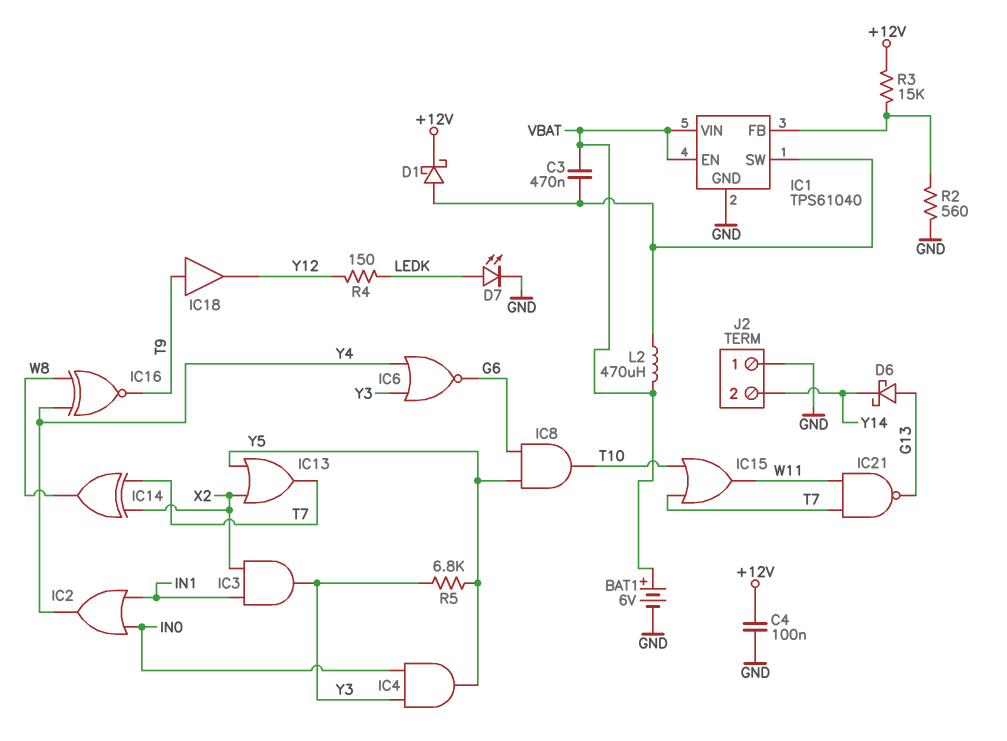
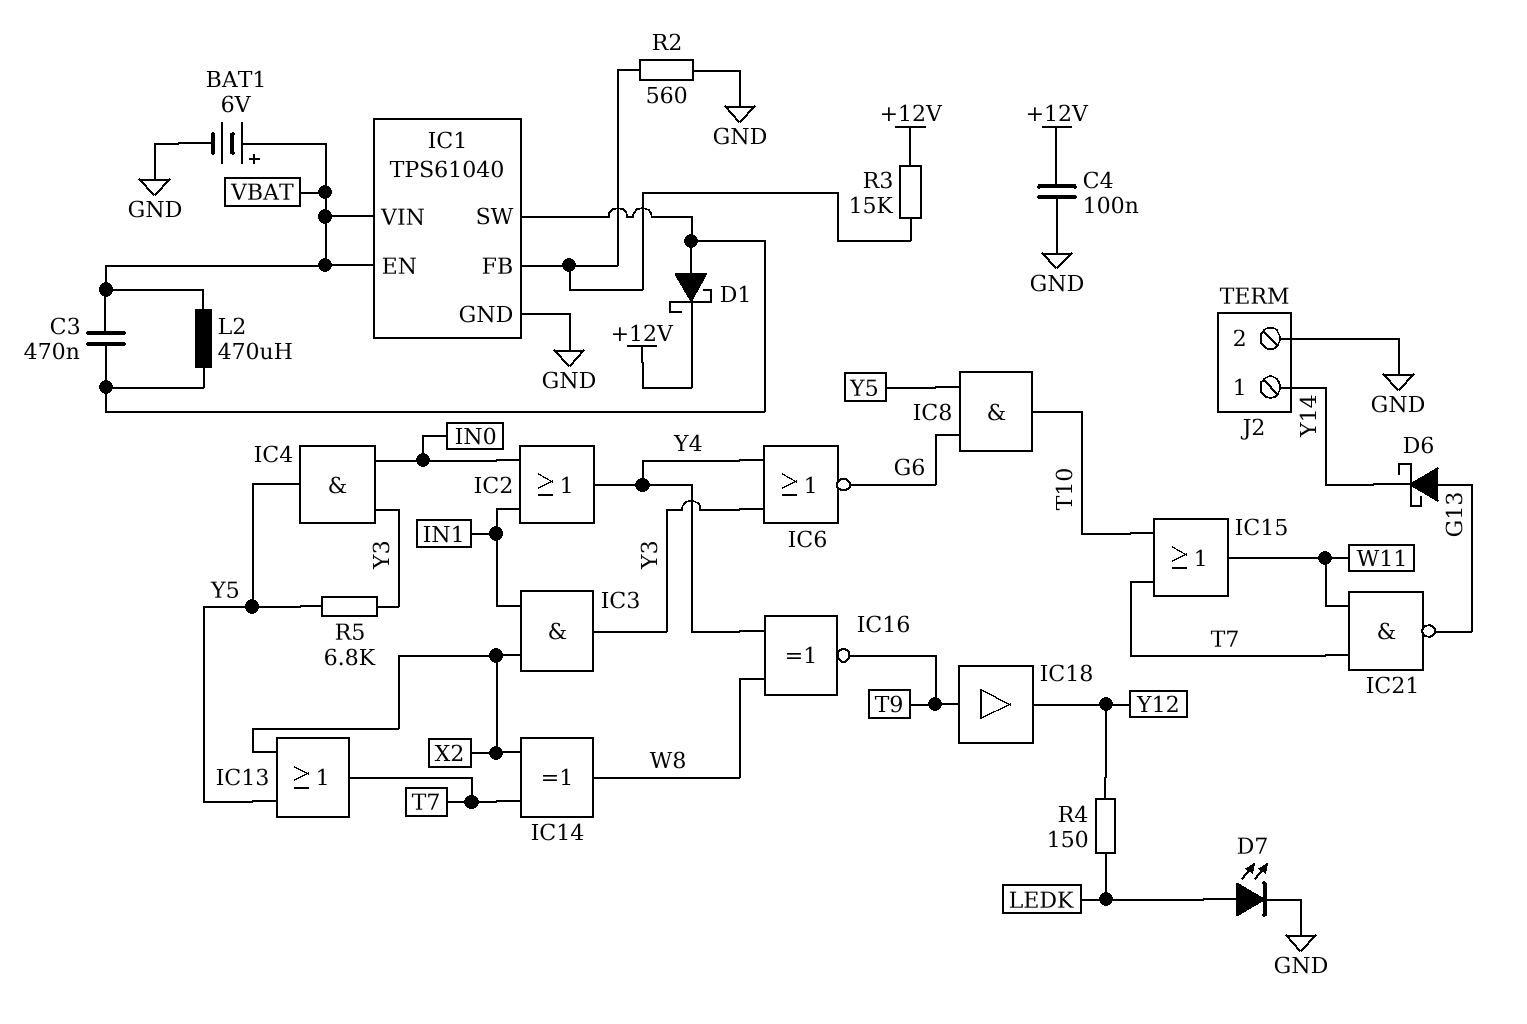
J2 pin 1: GND -> Y14
J2 pin 2: Y14 -> GND

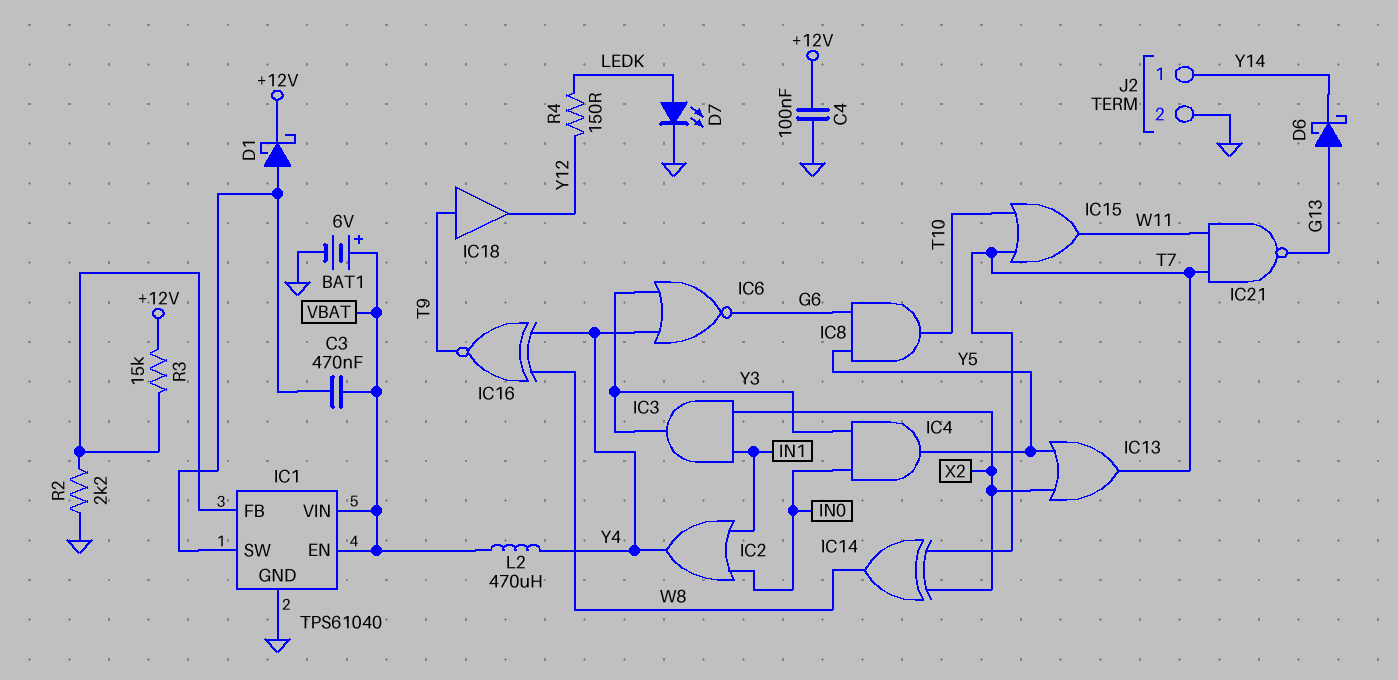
L2: 470uH (IC1/SW, VBAT) -> 470uH (VBAT, Y4)
R2: 560 (GND, IC1/FB) -> 2.2k (GND, IC1/FB)
R5: 6.8k (Y3, Y5) -> none

